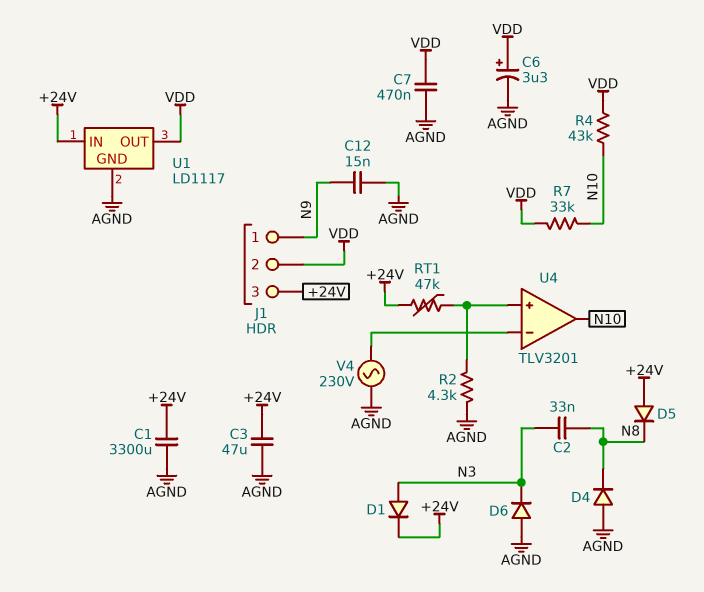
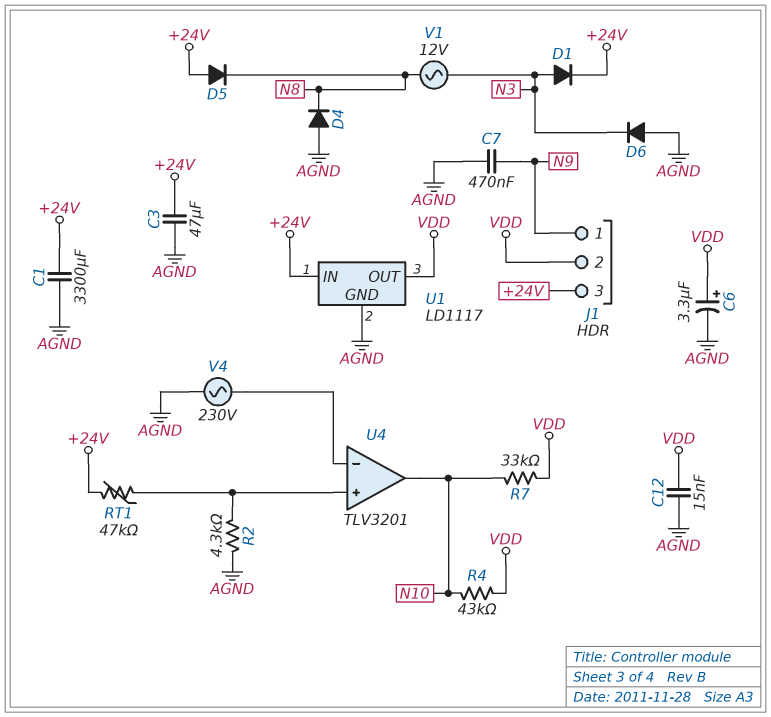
C2: 33nF (N3, N8) -> none
C7: 470nF (AGND, VDD) -> 470nF (AGND, N9)
C12: 15nF (AGND, N9) -> 15nF (AGND, VDD)
V1: none -> AC 12V (N3, N8)

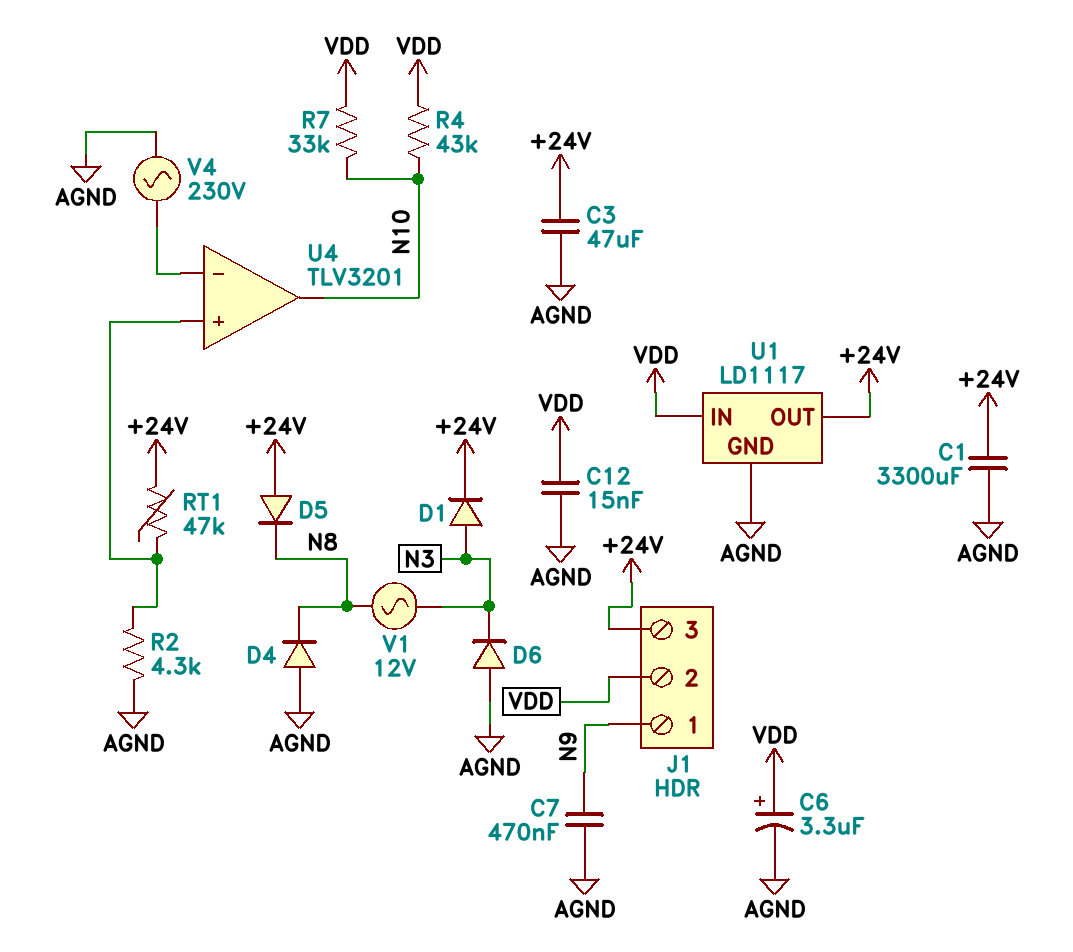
U1 pin IN: +24V -> VDD
U1 pin OUT: VDD -> +24V

